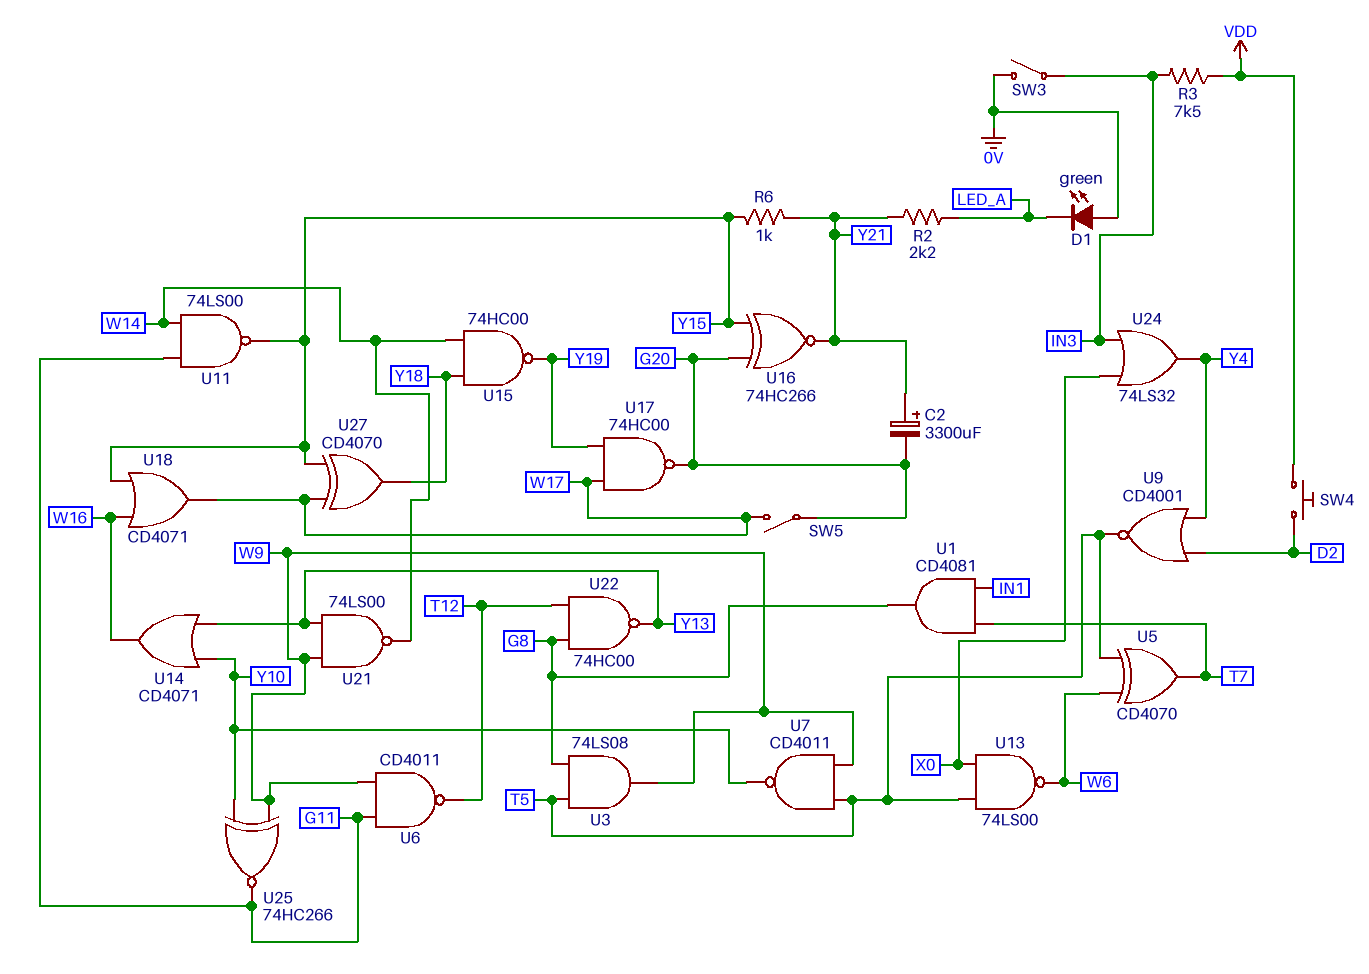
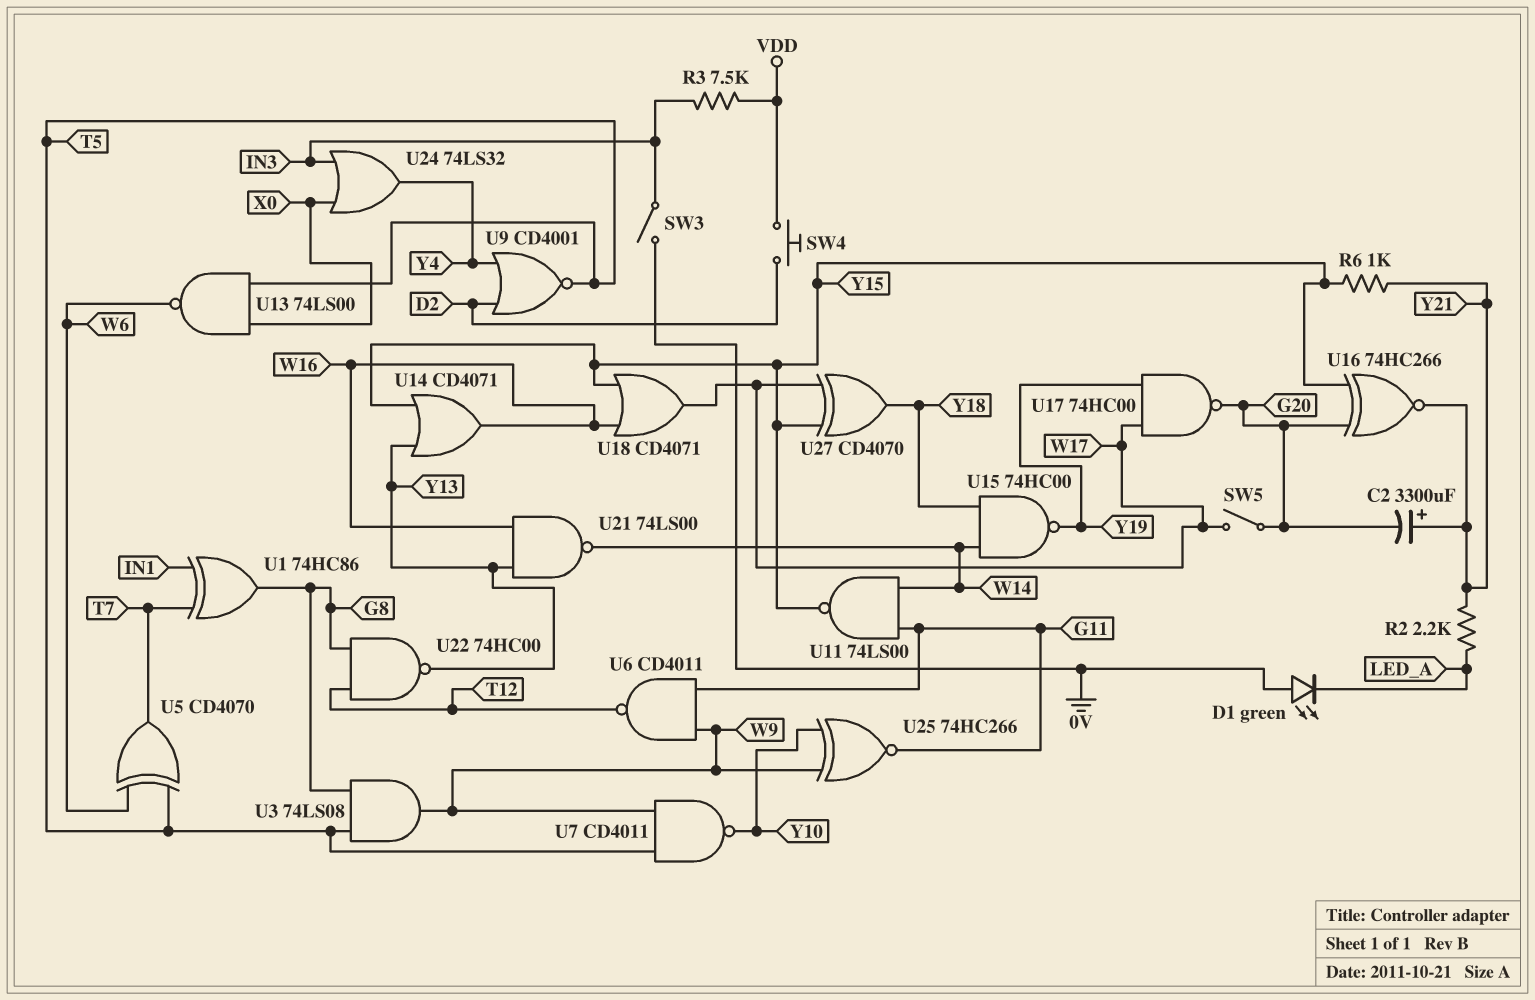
U1: AND CD4081 (in IN1, in T7, out G8) -> XOR 74HC86 (in IN1, in T7, out G8)
U14: OR CD4071 (in Y10, in Y13, out W16) -> OR CD4071 (in Y13, in Y15, out W16)
U21: NAND 74LS00 (in W9, in Y13, out W14) -> NAND 74LS00 (in W16, in Y13, out W14)

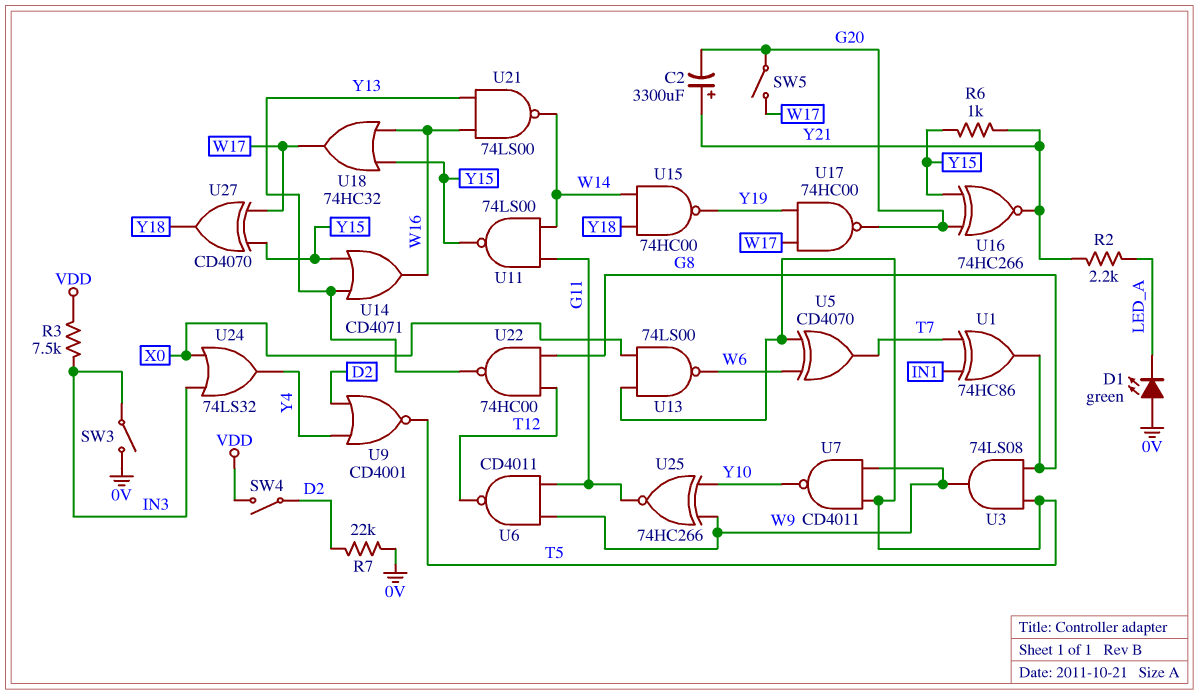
R7: none -> 22k (0V, D2)
SW4: button (D2, VDD) -> switch (D2, VDD)
U18: OR CD4071 (in W16, in Y15, out W17) -> OR 74HC32 (in W16, in Y15, out W17)

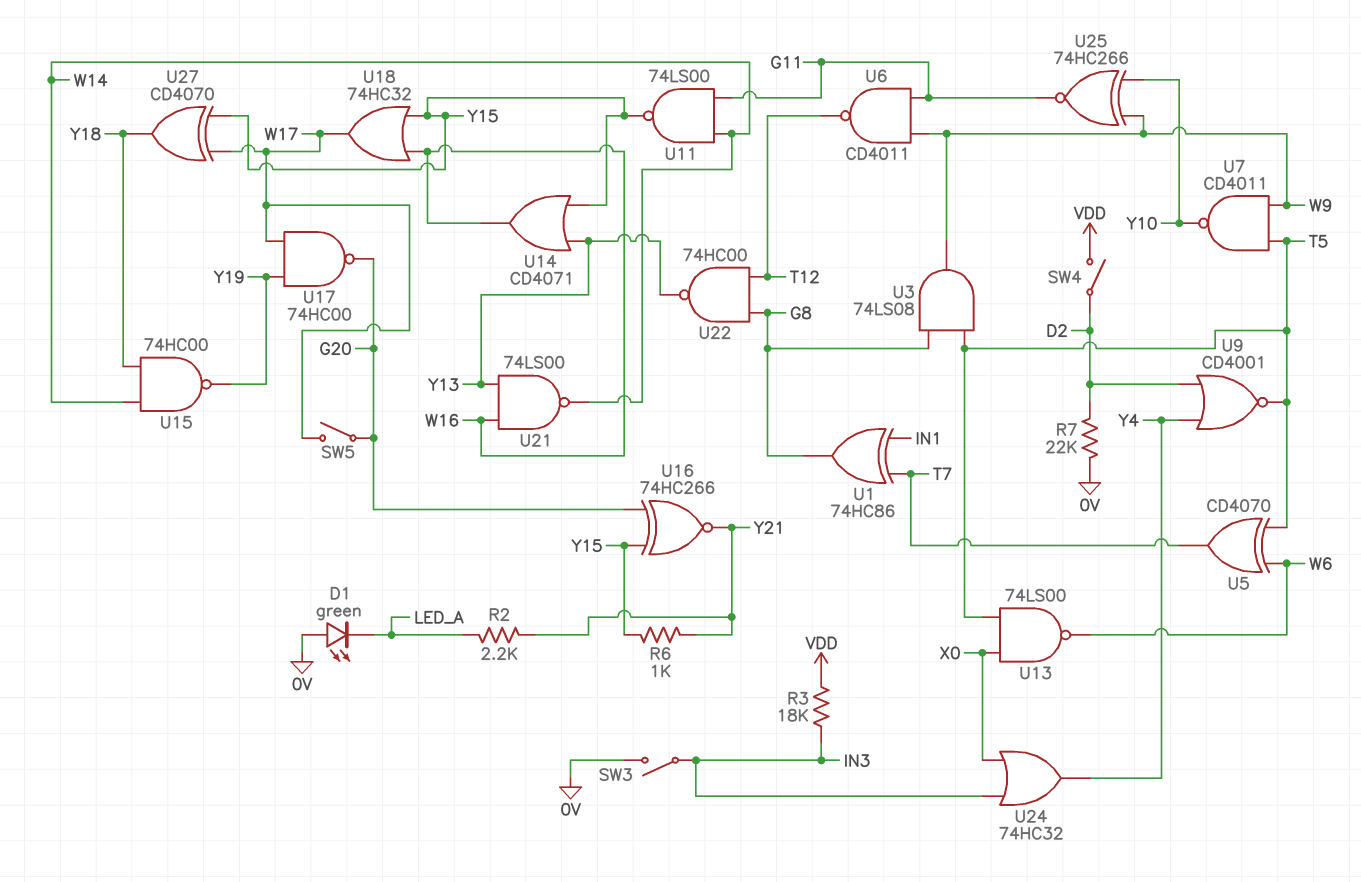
C2: 3300uF (plus Y21, minus G20) -> none
R3: 7.5k (IN3, VDD) -> 18k (IN3, VDD)
U24: OR 74LS32 (in IN3, in X0, out Y4) -> OR 74HC32 (in IN3, in X0, out Y4)

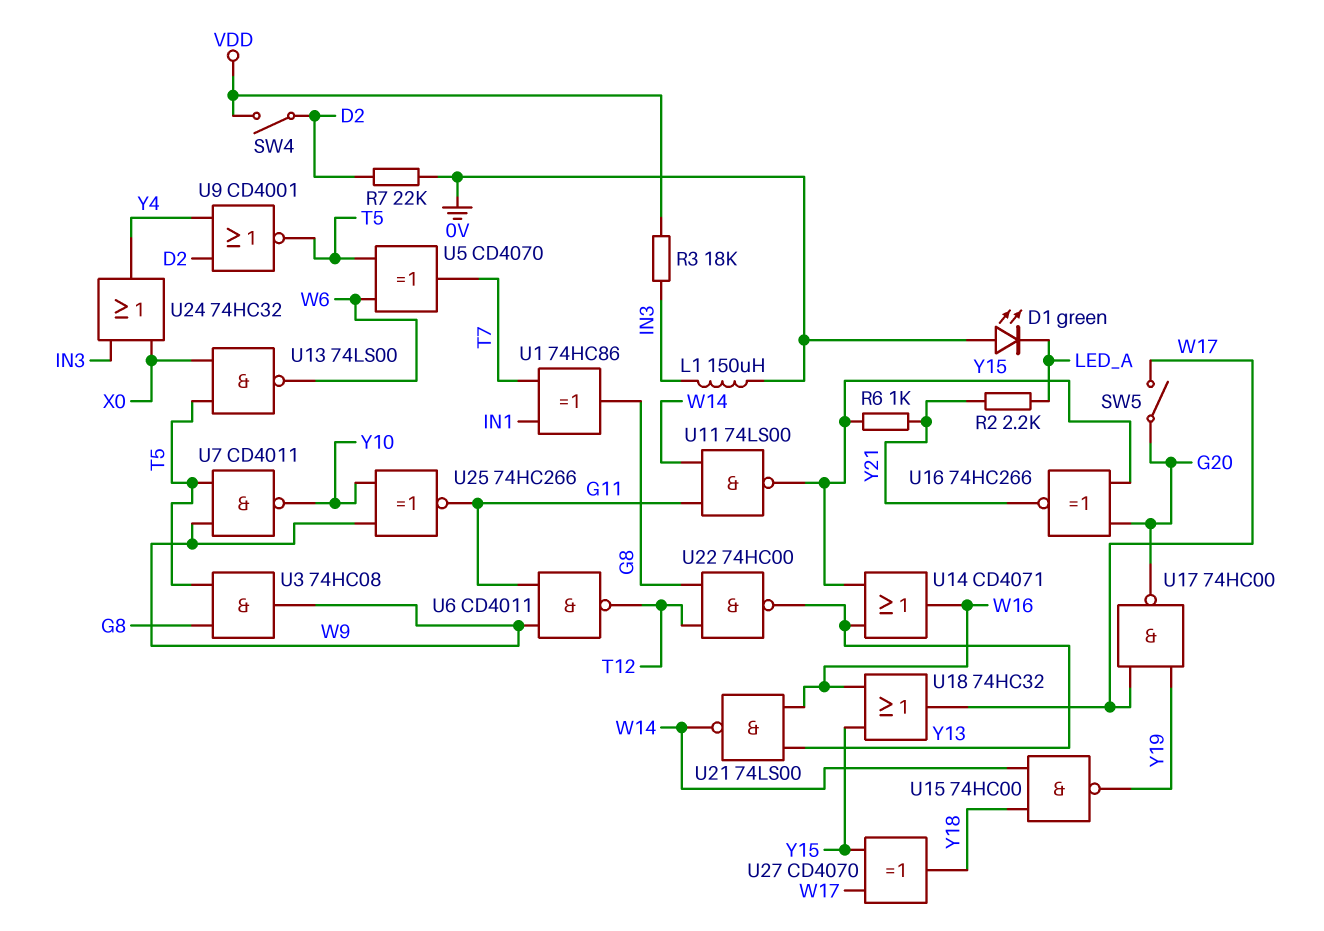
L1: none -> 150uH (0V, IN3)
SW3: switch (0V, IN3) -> none
U3: AND 74LS08 (in G8, in T5, out W9) -> AND 74HC08 (in G8, in T5, out W9)

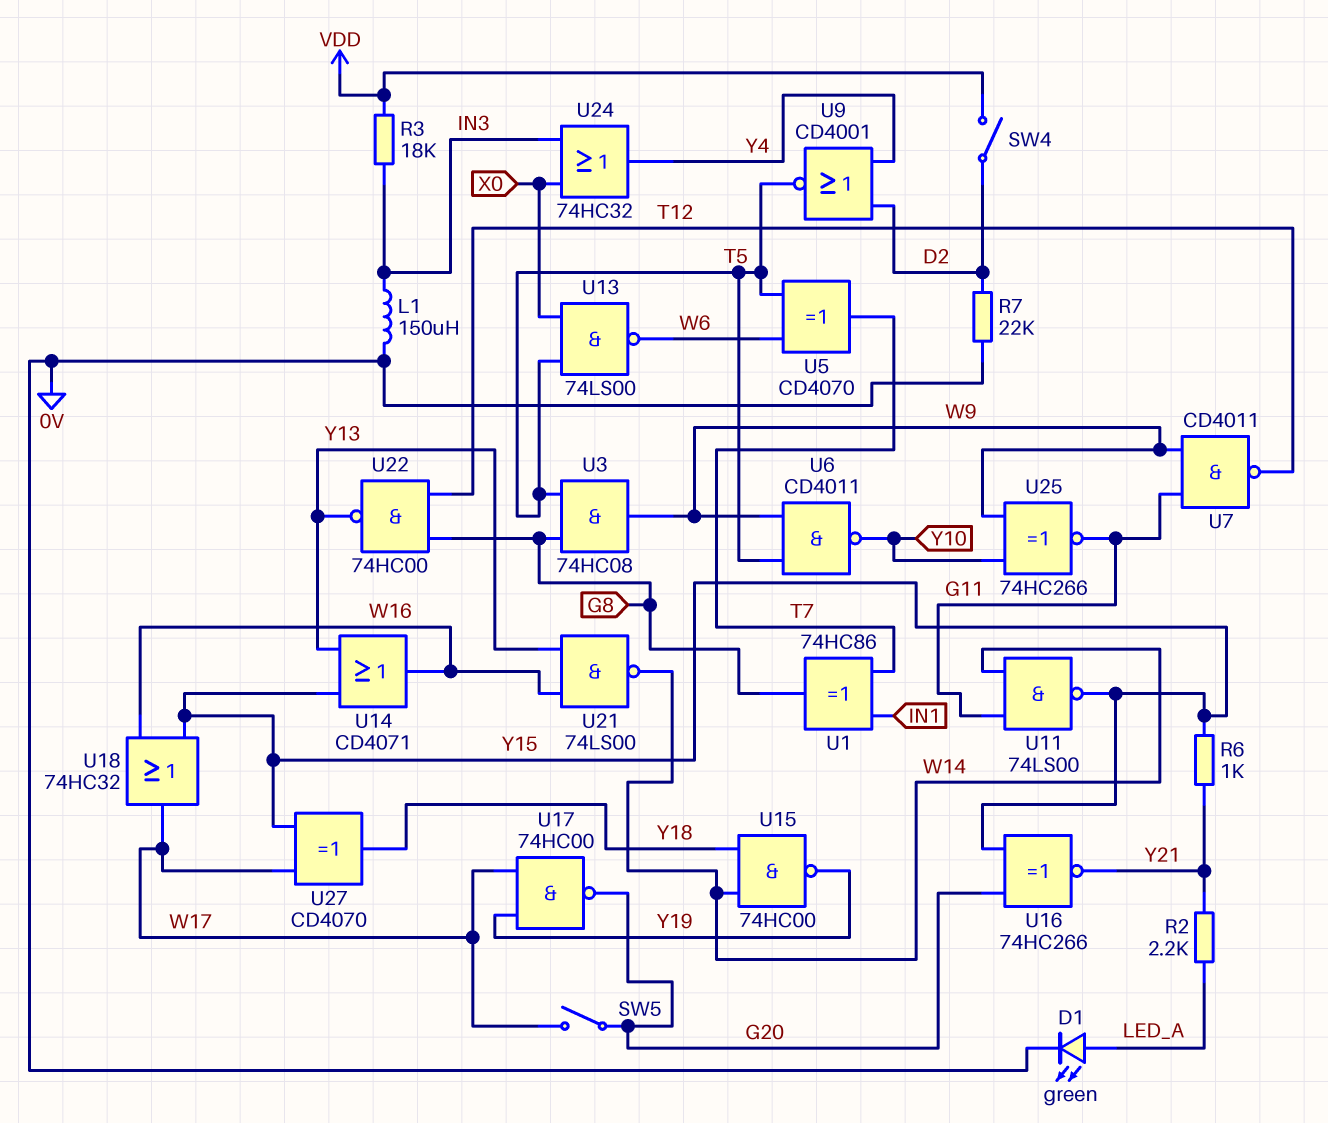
D1: LED green (A 0V, K LED_A) -> LED green (A LED_A, K 0V)
U6: NAND CD4011 (in G11, in W9, out T12) -> NAND CD4011 (in T5, in W9, out Y10)
U7: NAND CD4011 (in T5, in W9, out Y10) -> NAND CD4011 (in G11, in W9, out T12)

